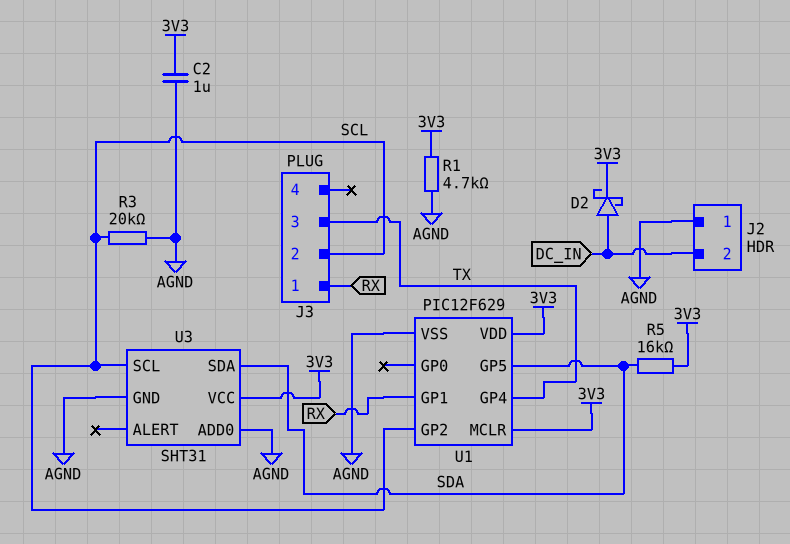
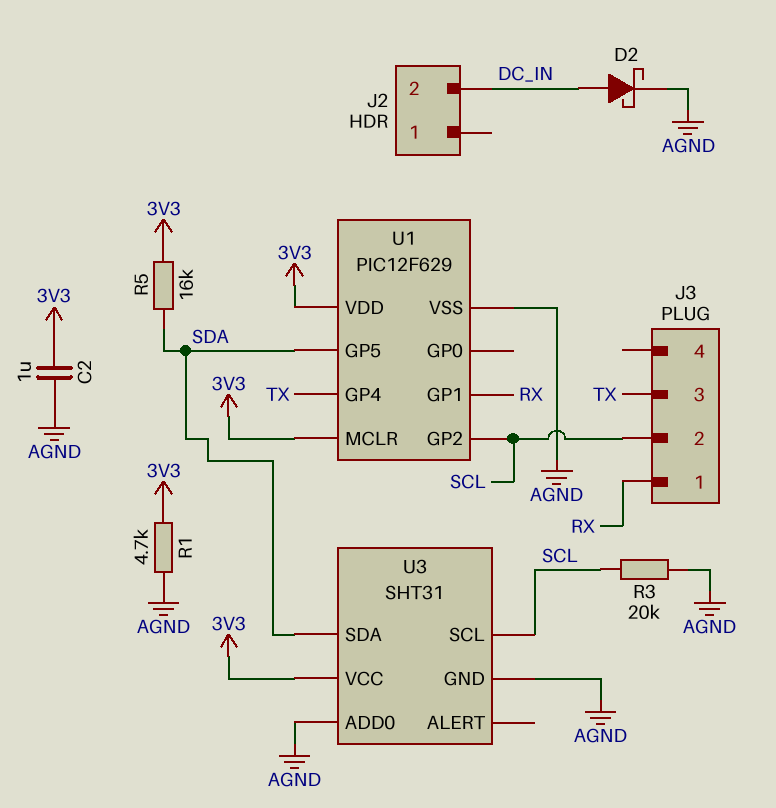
D2: schottky (A DC_IN, K 3V3) -> schottky (A DC_IN, K AGND)
J2 pin 1: AGND -> none

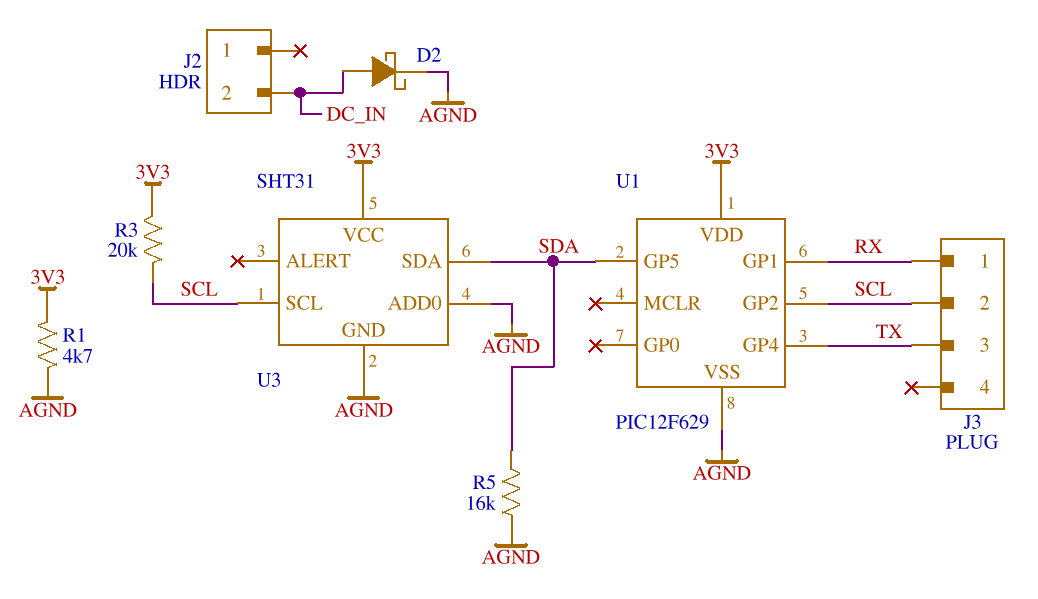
C2: 1uF (3V3, AGND) -> none
R3: 20k (AGND, SCL) -> 20k (3V3, SCL)
R5: 16k (3V3, SDA) -> 16k (AGND, SDA)
U1 pin MCLR: 3V3 -> none

